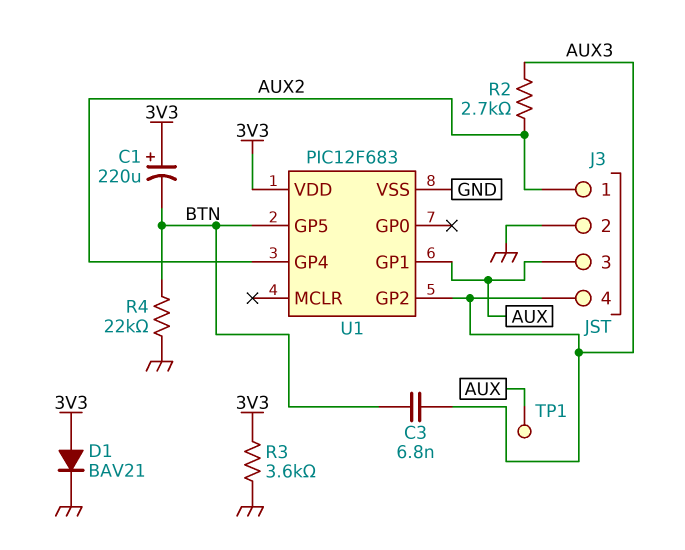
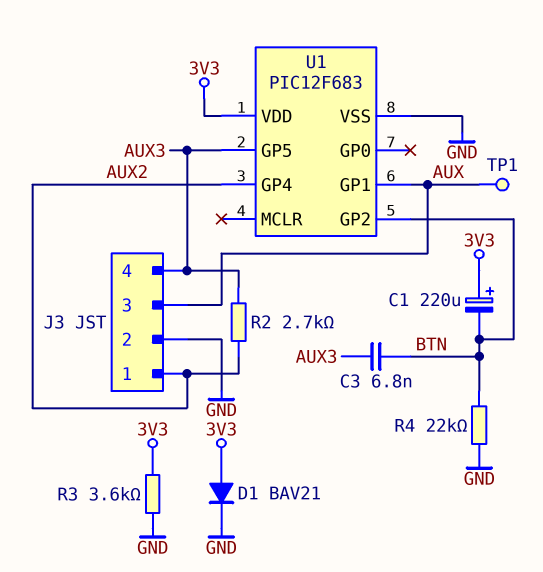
U1 pin GP2: AUX3 -> BTN
U1 pin GP5: BTN -> AUX3

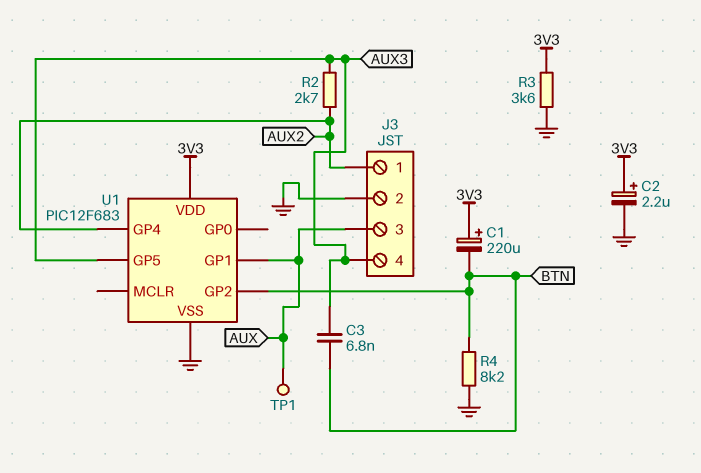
C2: none -> 2.2uF (plus 3V3, minus GND)
D1: diode BAV21 (A 3V3, K GND) -> none
R4: 22k (BTN, GND) -> 8.2k (BTN, GND)

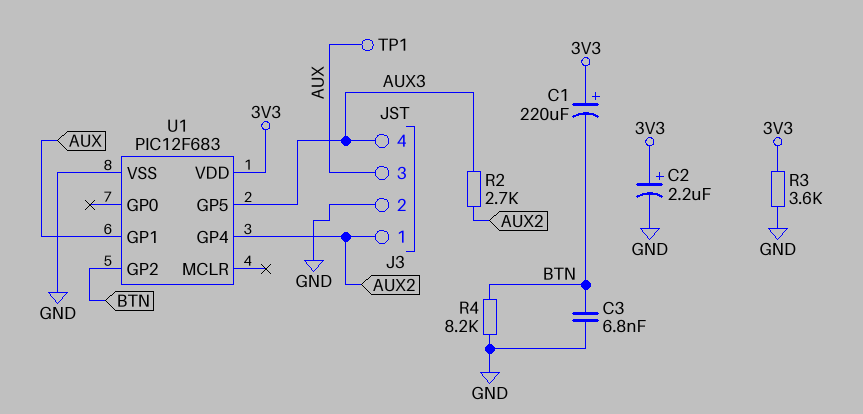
C3: 6.8nF (AUX3, BTN) -> 6.8nF (BTN, GND)

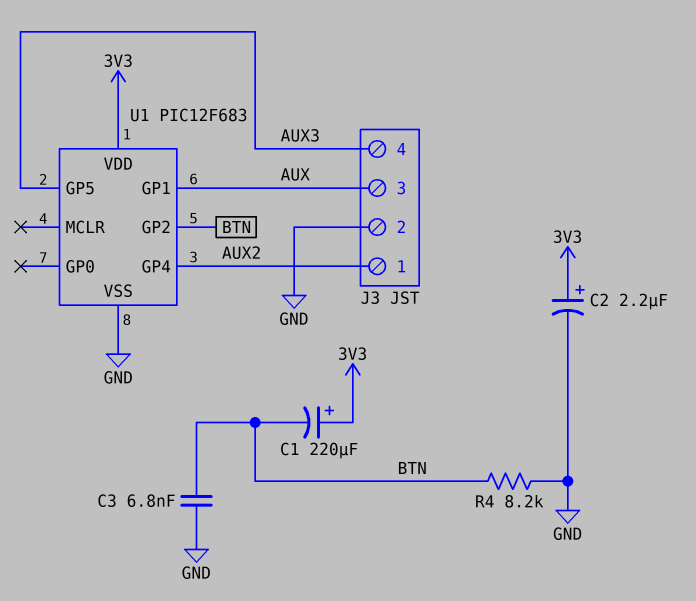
R2: 2.7k (AUX2, AUX3) -> none
R3: 3.6k (3V3, GND) -> none
TP1: test point (AUX) -> none

